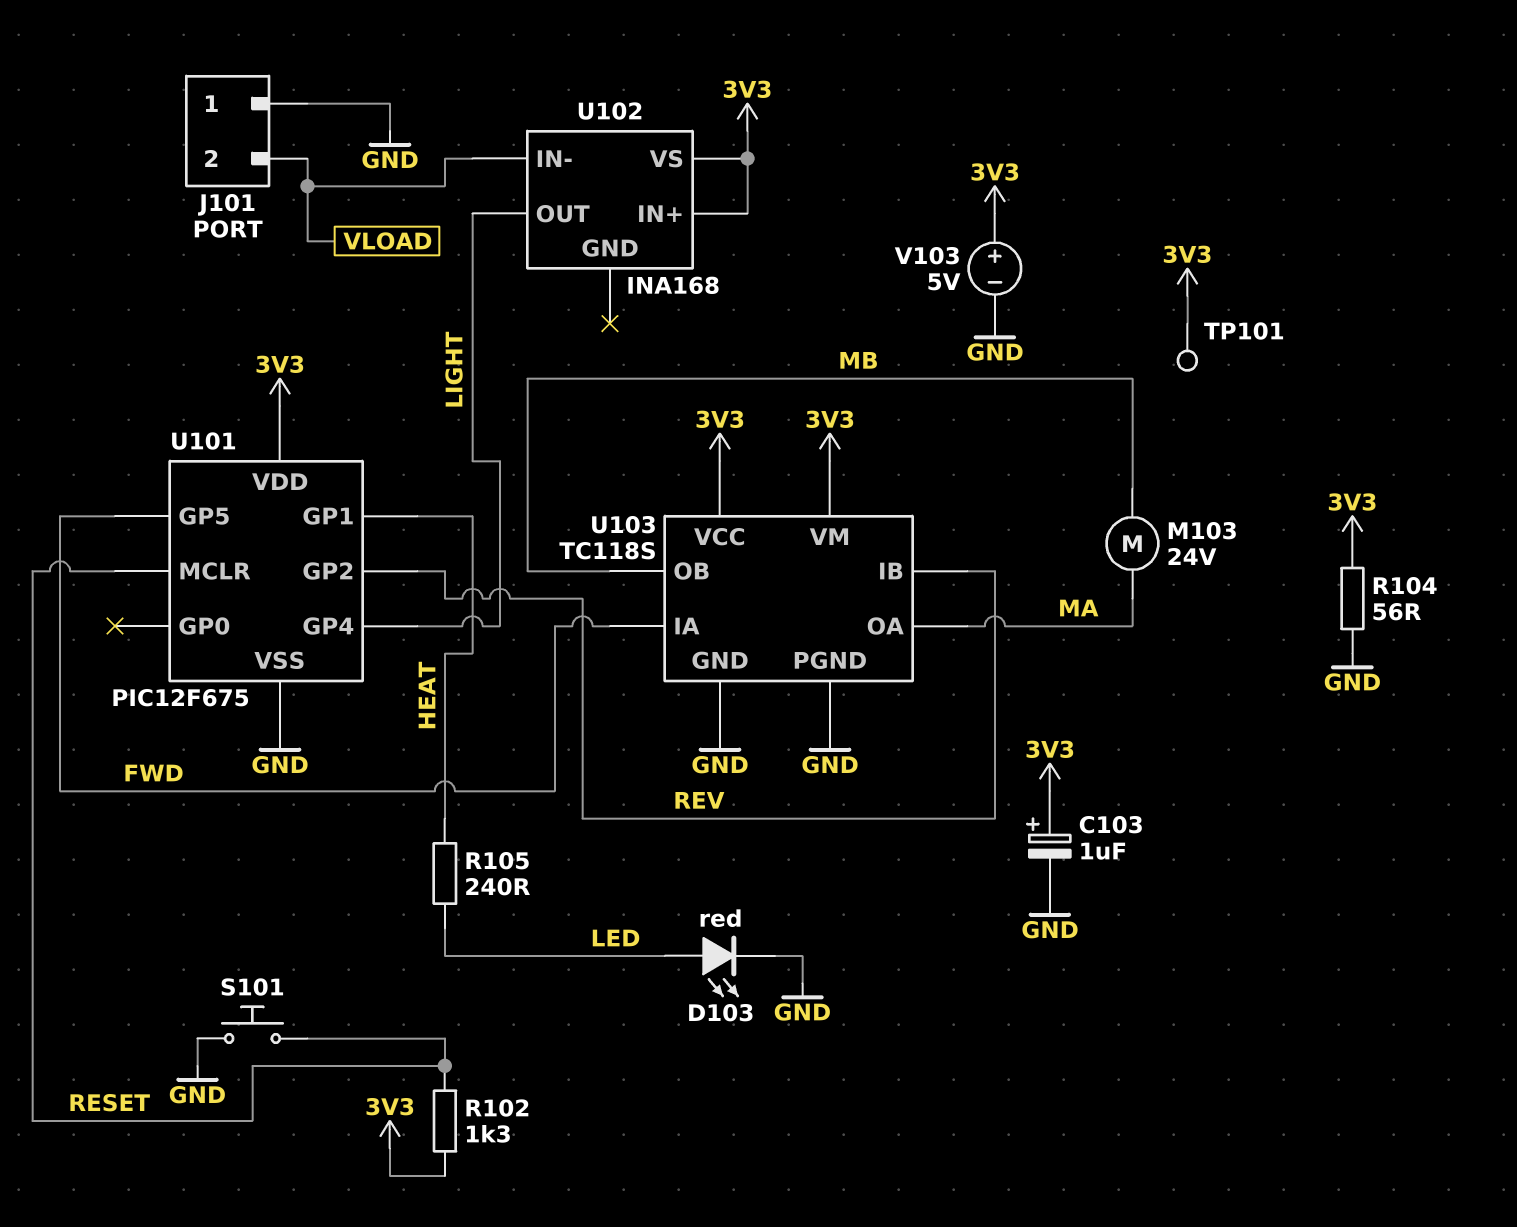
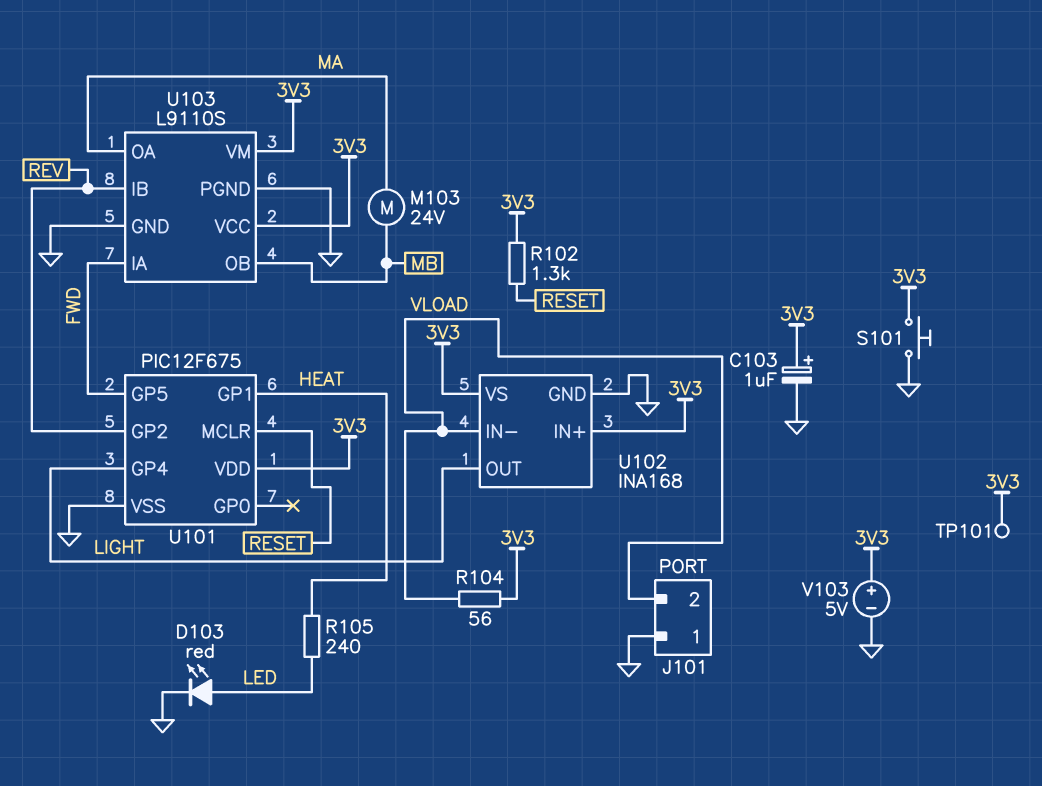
R104: 56 (3V3, GND) -> 56 (3V3, VLOAD)
S101: button (GND, RESET) -> button (3V3, GND)
U102 pin GND: none -> GND
U103: TC118S -> L9110S

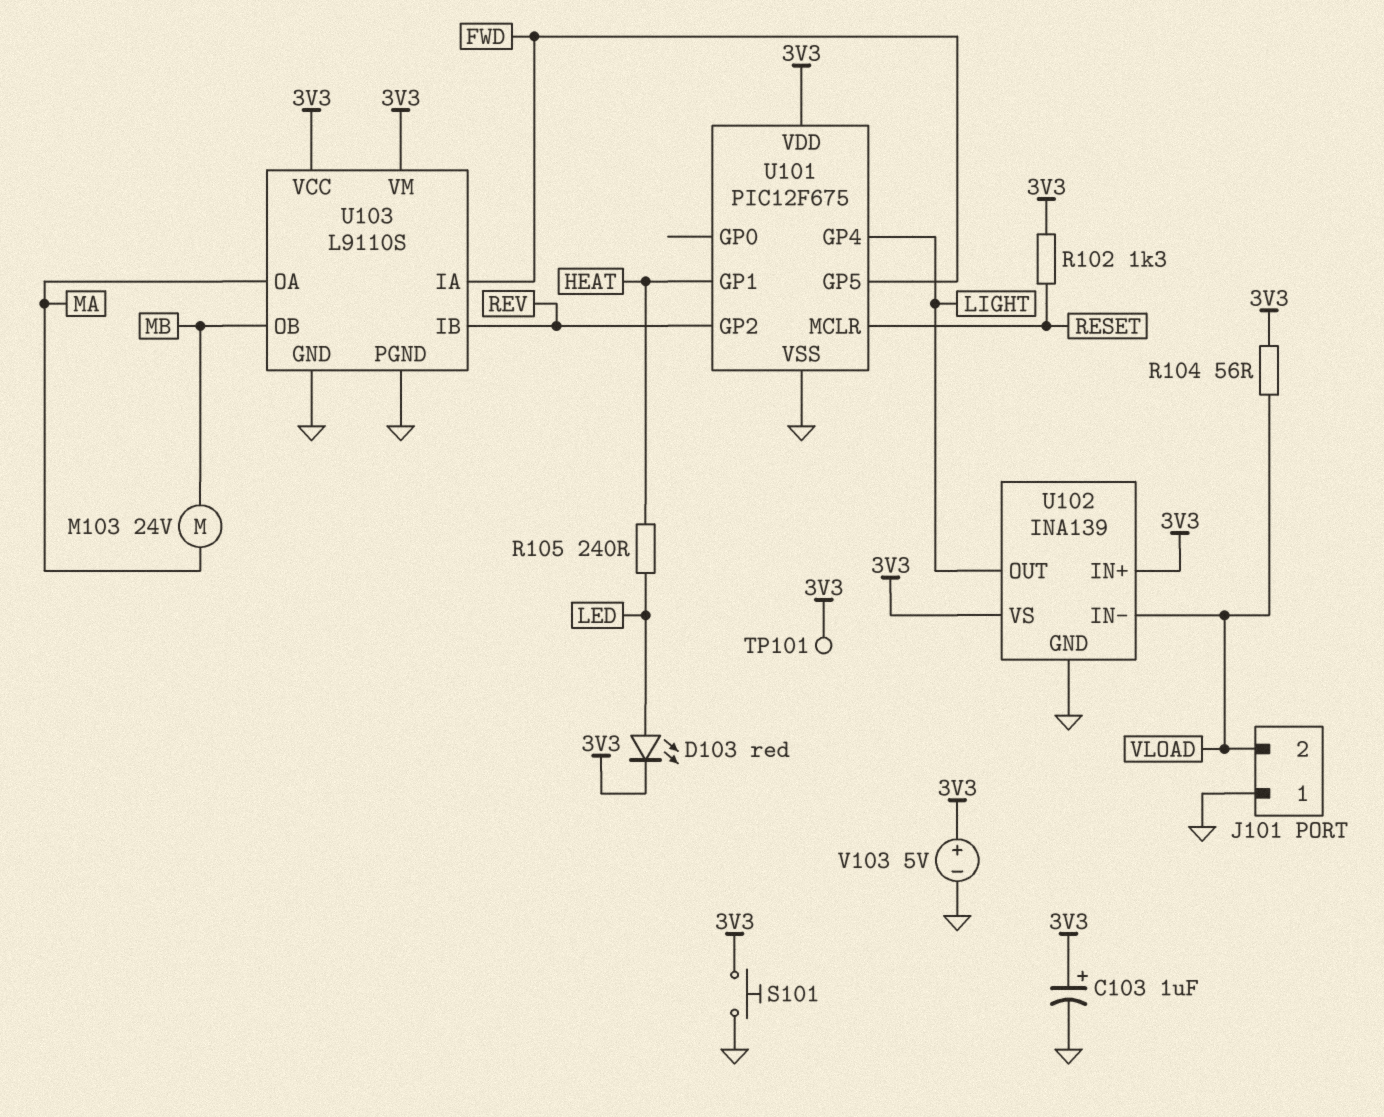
D103: LED red (A LED, K GND) -> LED red (A LED, K 3V3)
U102: INA168 -> INA139

